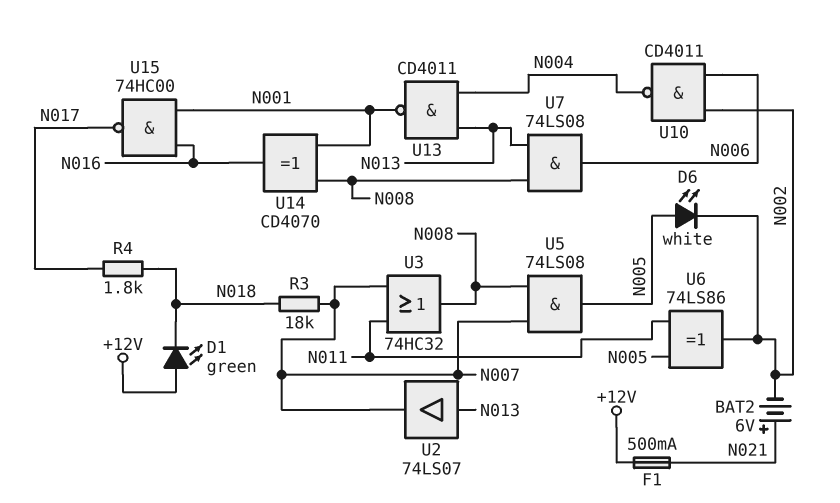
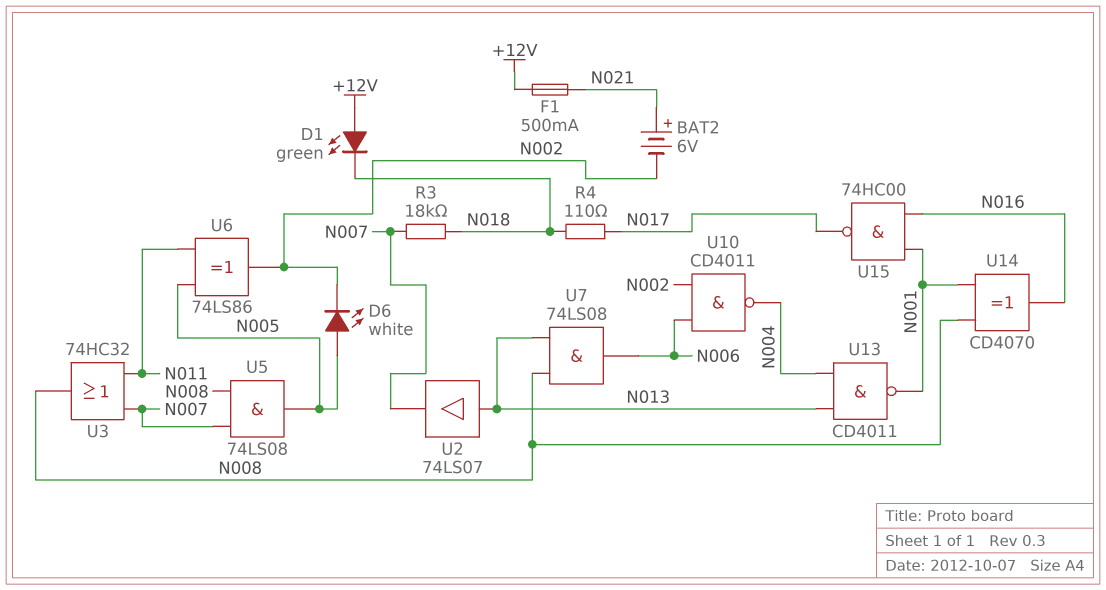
R4: 1.8k (N017, N018) -> 110 (N017, N018)

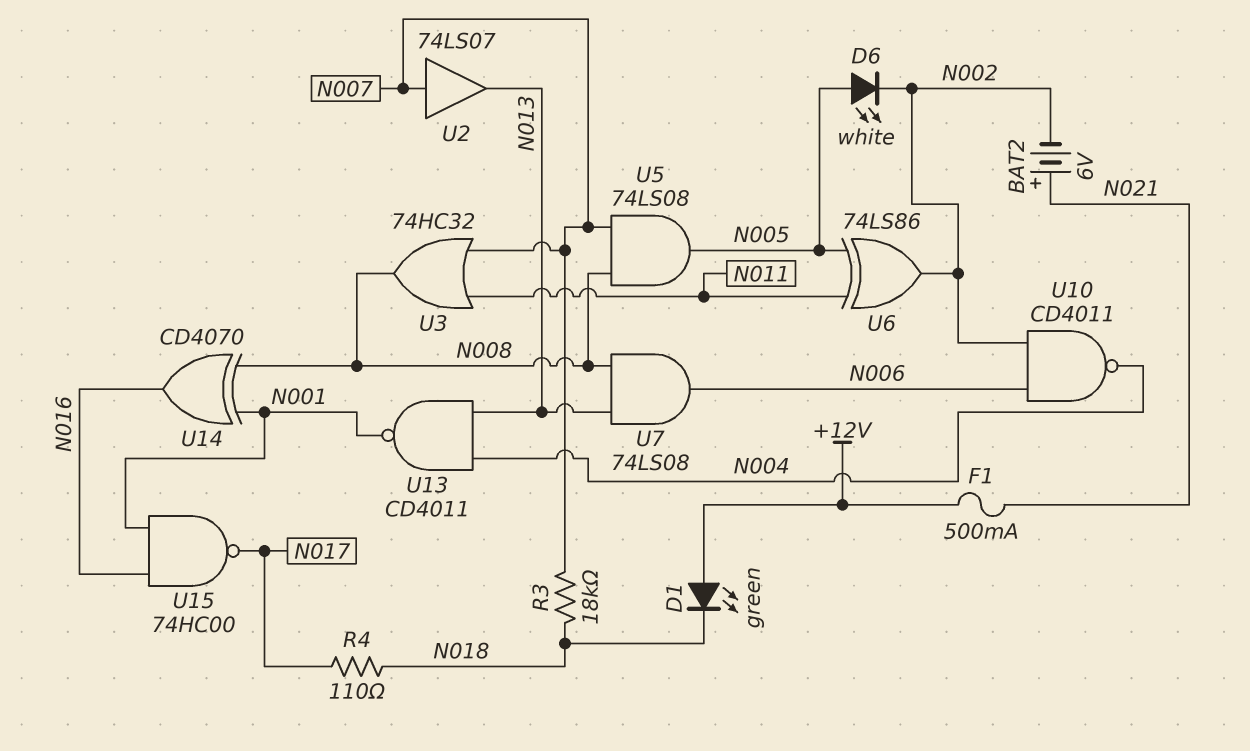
U2: buffer 74LS07 (in N013, out N007) -> buffer 74LS07 (in N007, out N013)

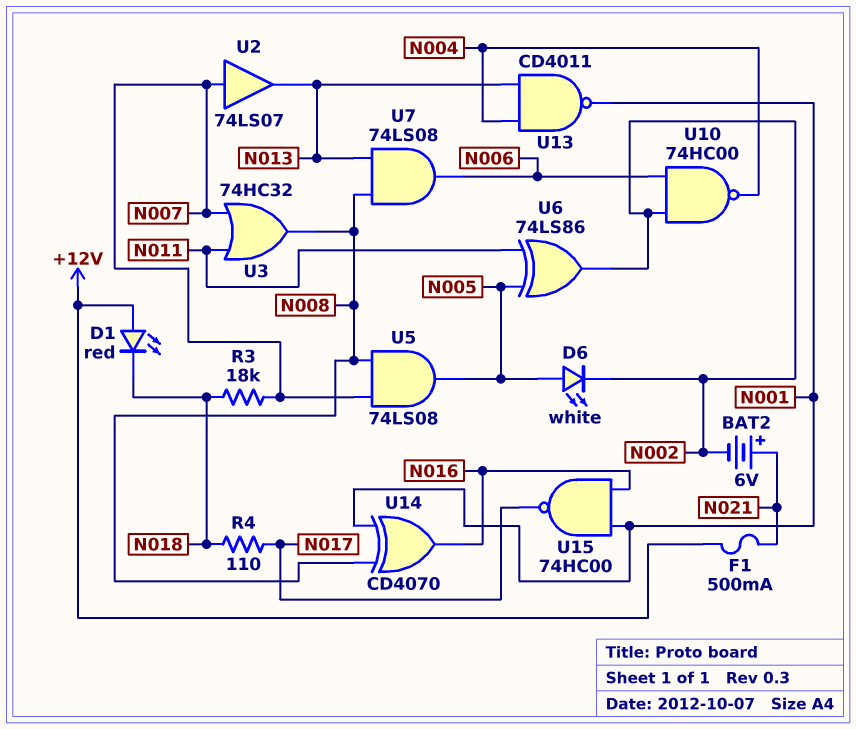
D1: LED green (A +12V, K N018) -> LED red (A +12V, K N018)
U10: NAND CD4011 (in N002, in N006, out N004) -> NAND 74HC00 (in N002, in N006, out N004)

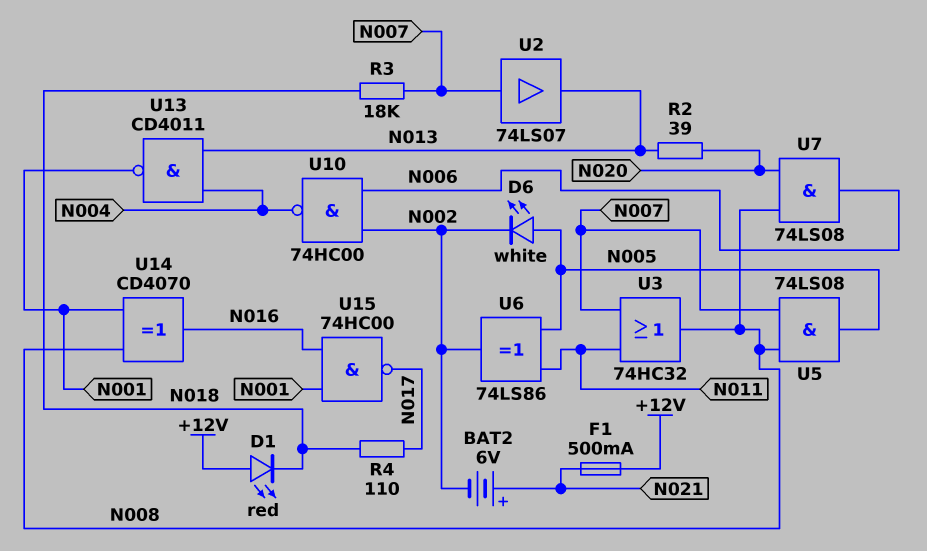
R2: none -> 39 (N013, N020)
U7: AND 74LS08 (in N008, in N013, out N006) -> AND 74LS08 (in N008, in N020, out N006)

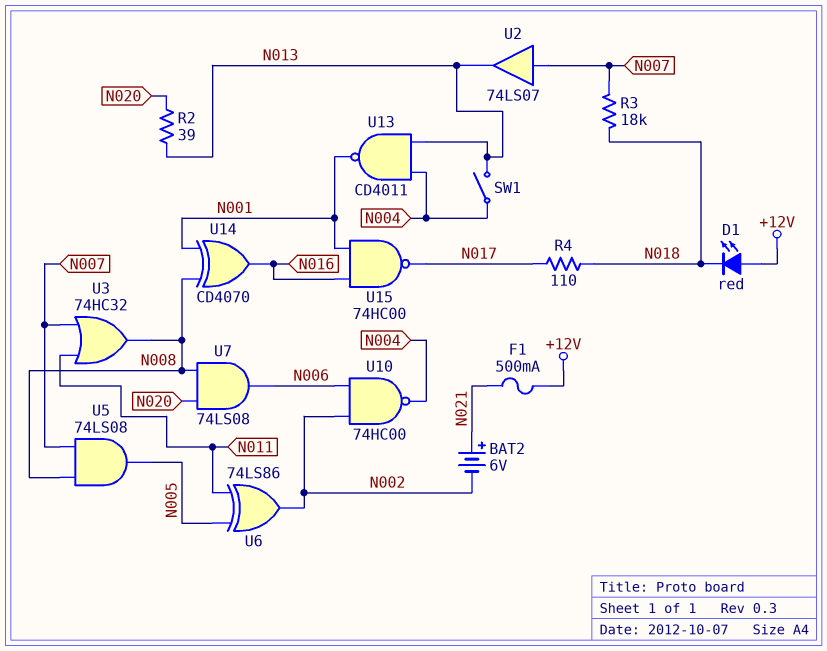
D6: LED white (A N005, K N002) -> none
SW1: none -> switch (N004, N013)

